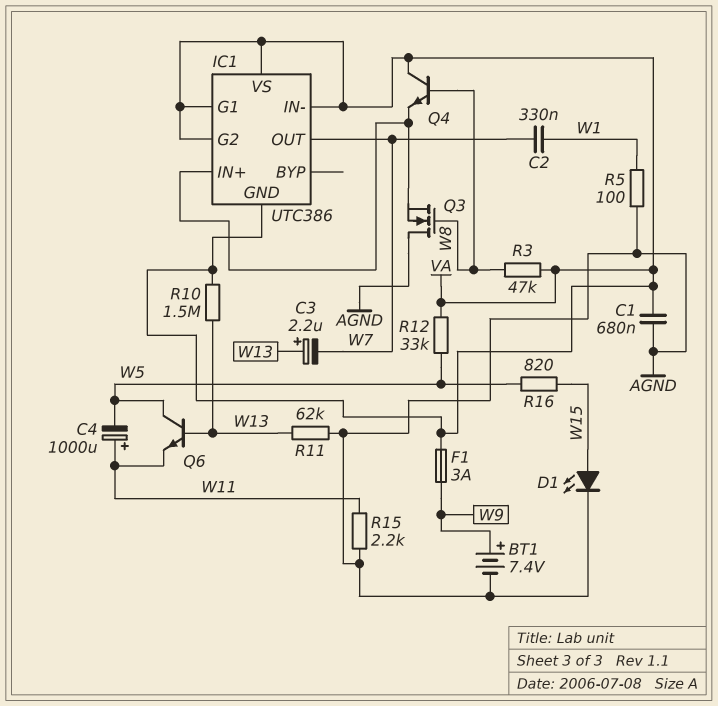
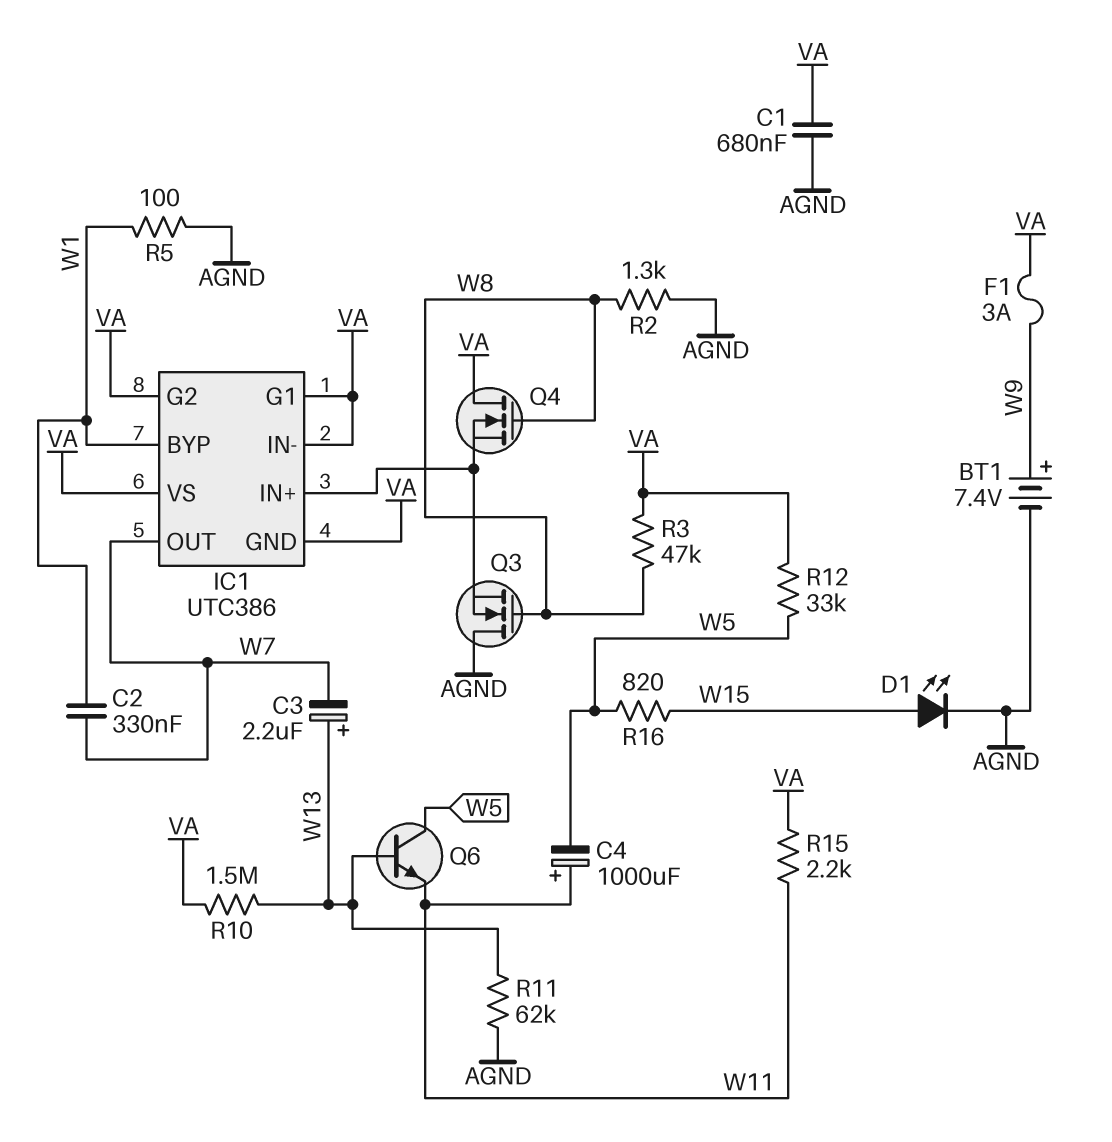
IC1 pin BYP: none -> W1
Q4: NPN (B W8, C VA, E IC1/IN+) -> NMOS (G W8, D VA, S IC1/IN+)
R2: none -> 1.3k (AGND, W8)
R15: 2.2k (AGND, W11) -> 2.2k (VA, W11)

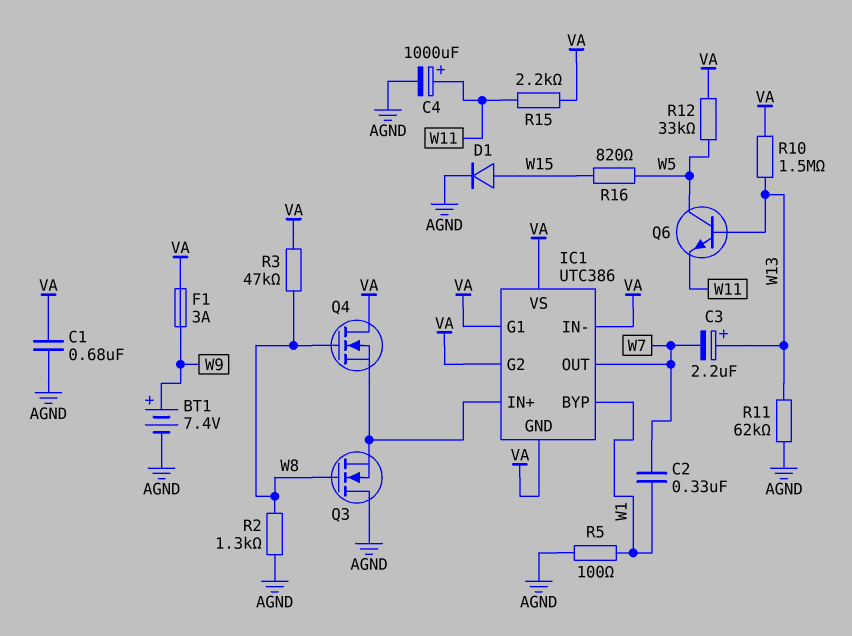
C4: 1000uF (plus W11, minus W5) -> 1000uF (plus W11, minus AGND)
D1: LED (A W15, K AGND) -> diode (A W15, K AGND)

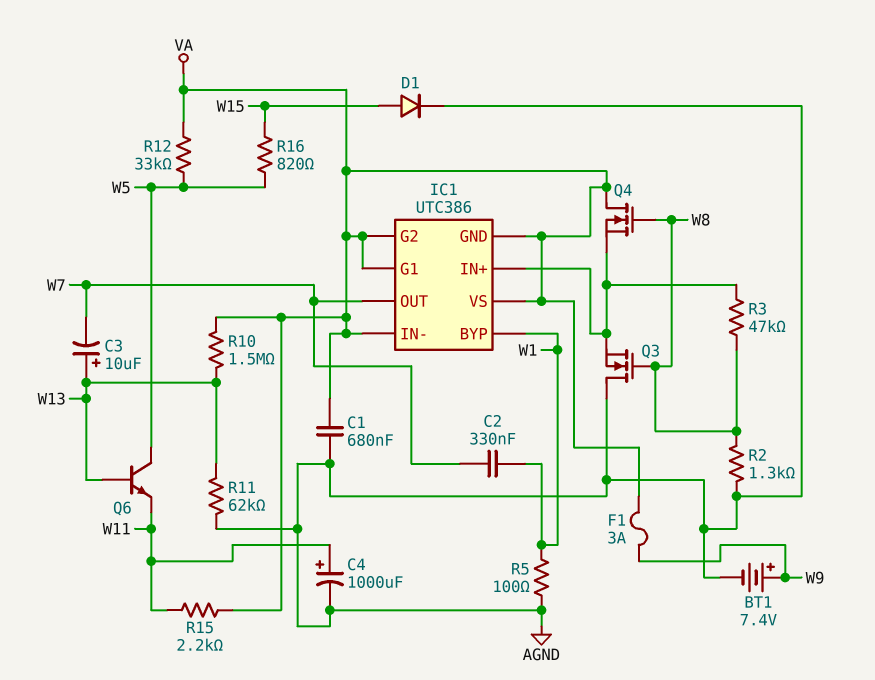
C3: 2.2uF (plus W13, minus W7) -> 10uF (plus W13, minus W7)
R3: 47k (VA, W8) -> 47k (IC1/IN+, W8)

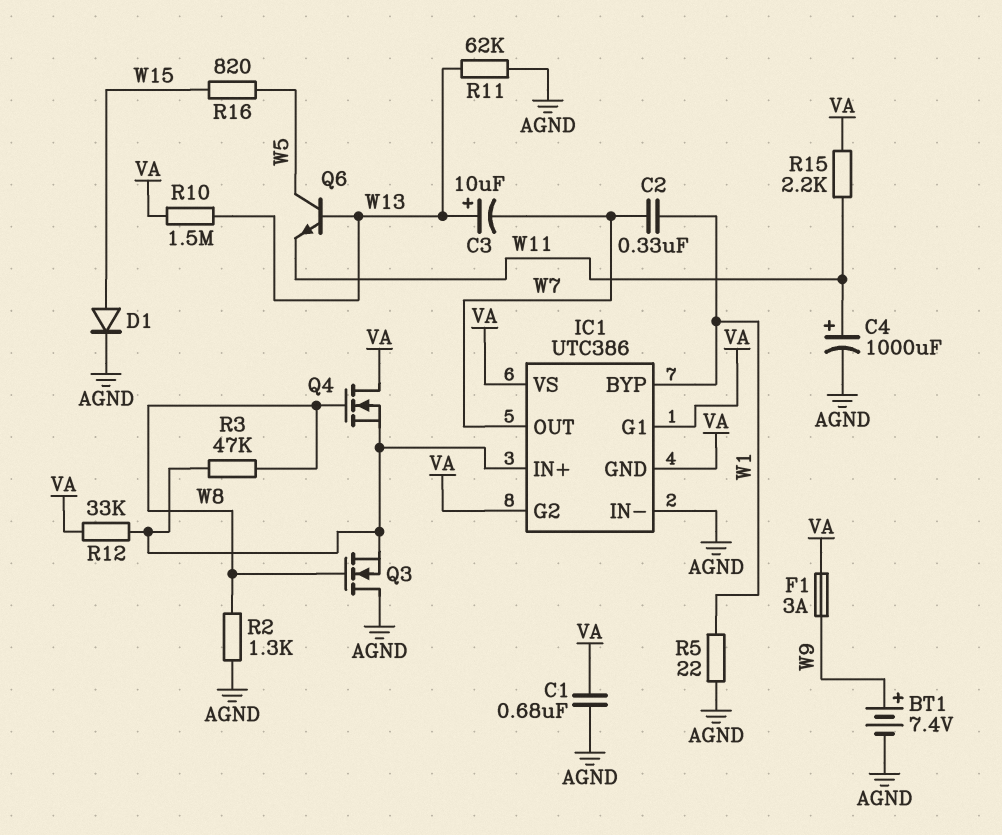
IC1 pin IN-: VA -> AGND
R5: 100 (AGND, W1) -> 22 (AGND, W1)
R12: 33k (VA, W5) -> 33k (IC1/IN+, VA)

